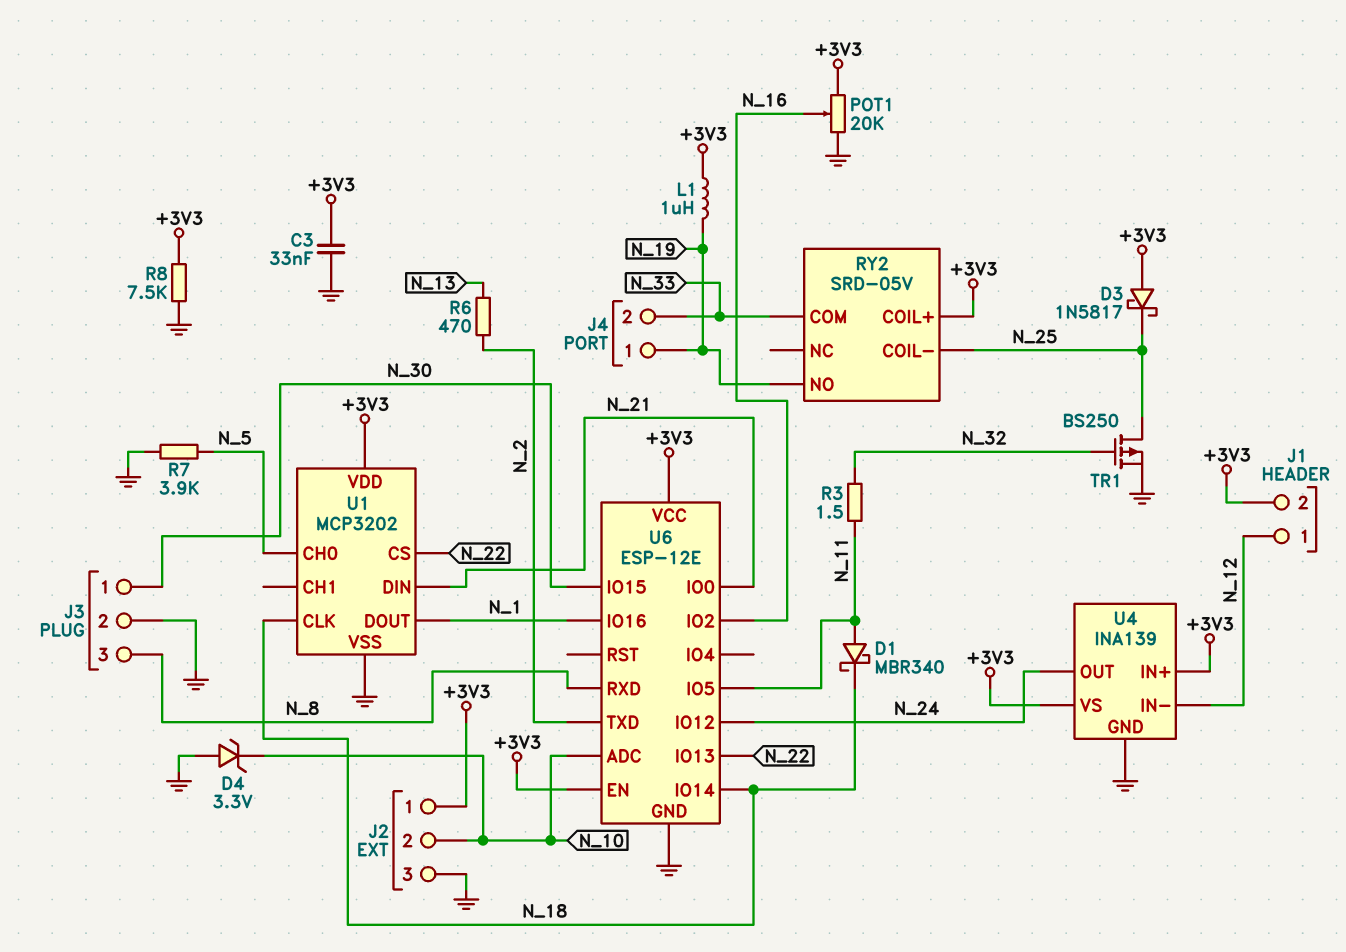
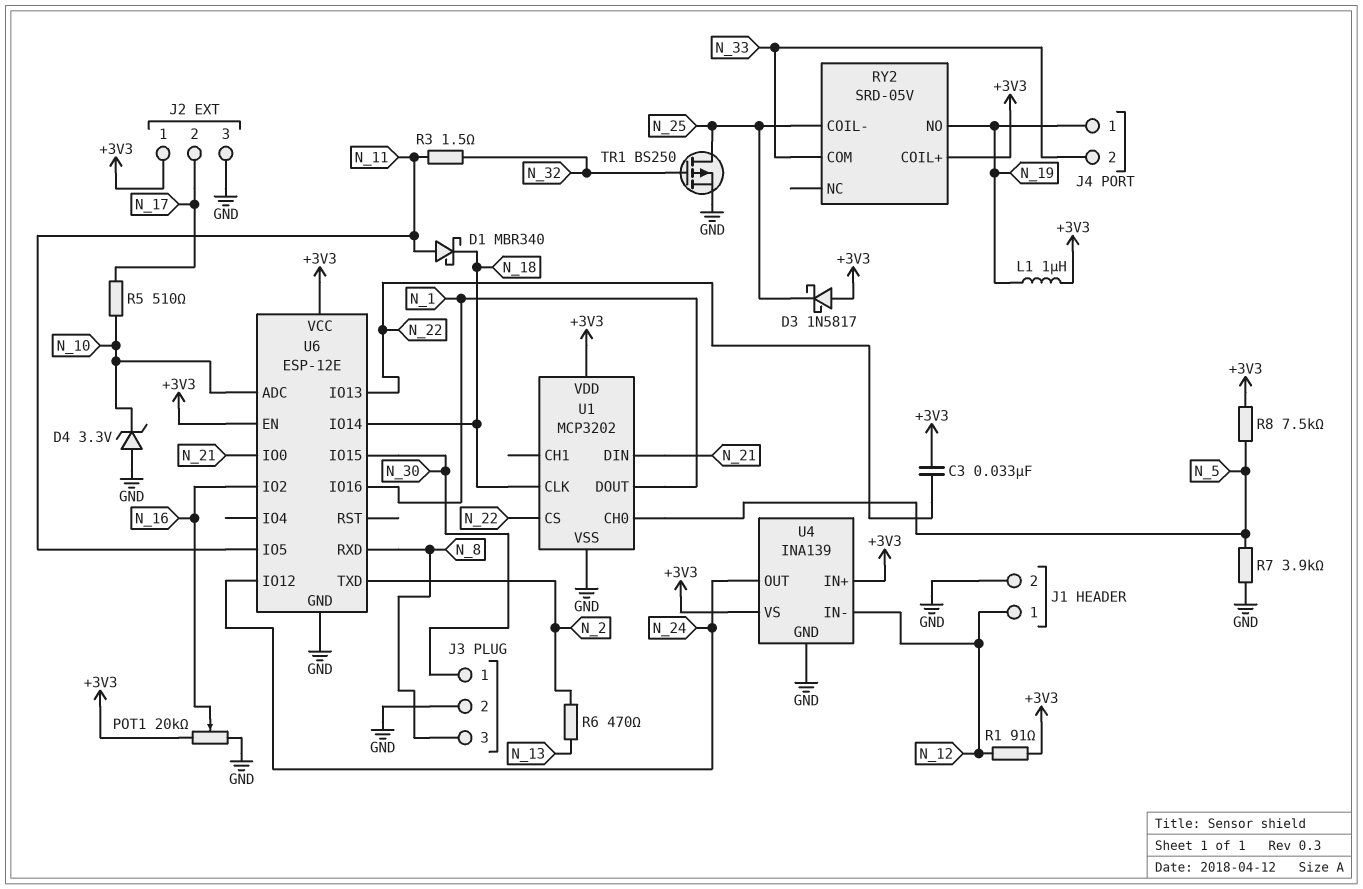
C3: 33nF (+3V3, GND) -> 33nF (+3V3, N_22)
J1 pin 2: +3V3 -> GND
J2 pin 2: N_10 -> N_17
R1: none -> 91 (+3V3, N_12)
R5: none -> 510 (N_10, N_17)
R8: 7.5k (+3V3, GND) -> 7.5k (+3V3, N_5)

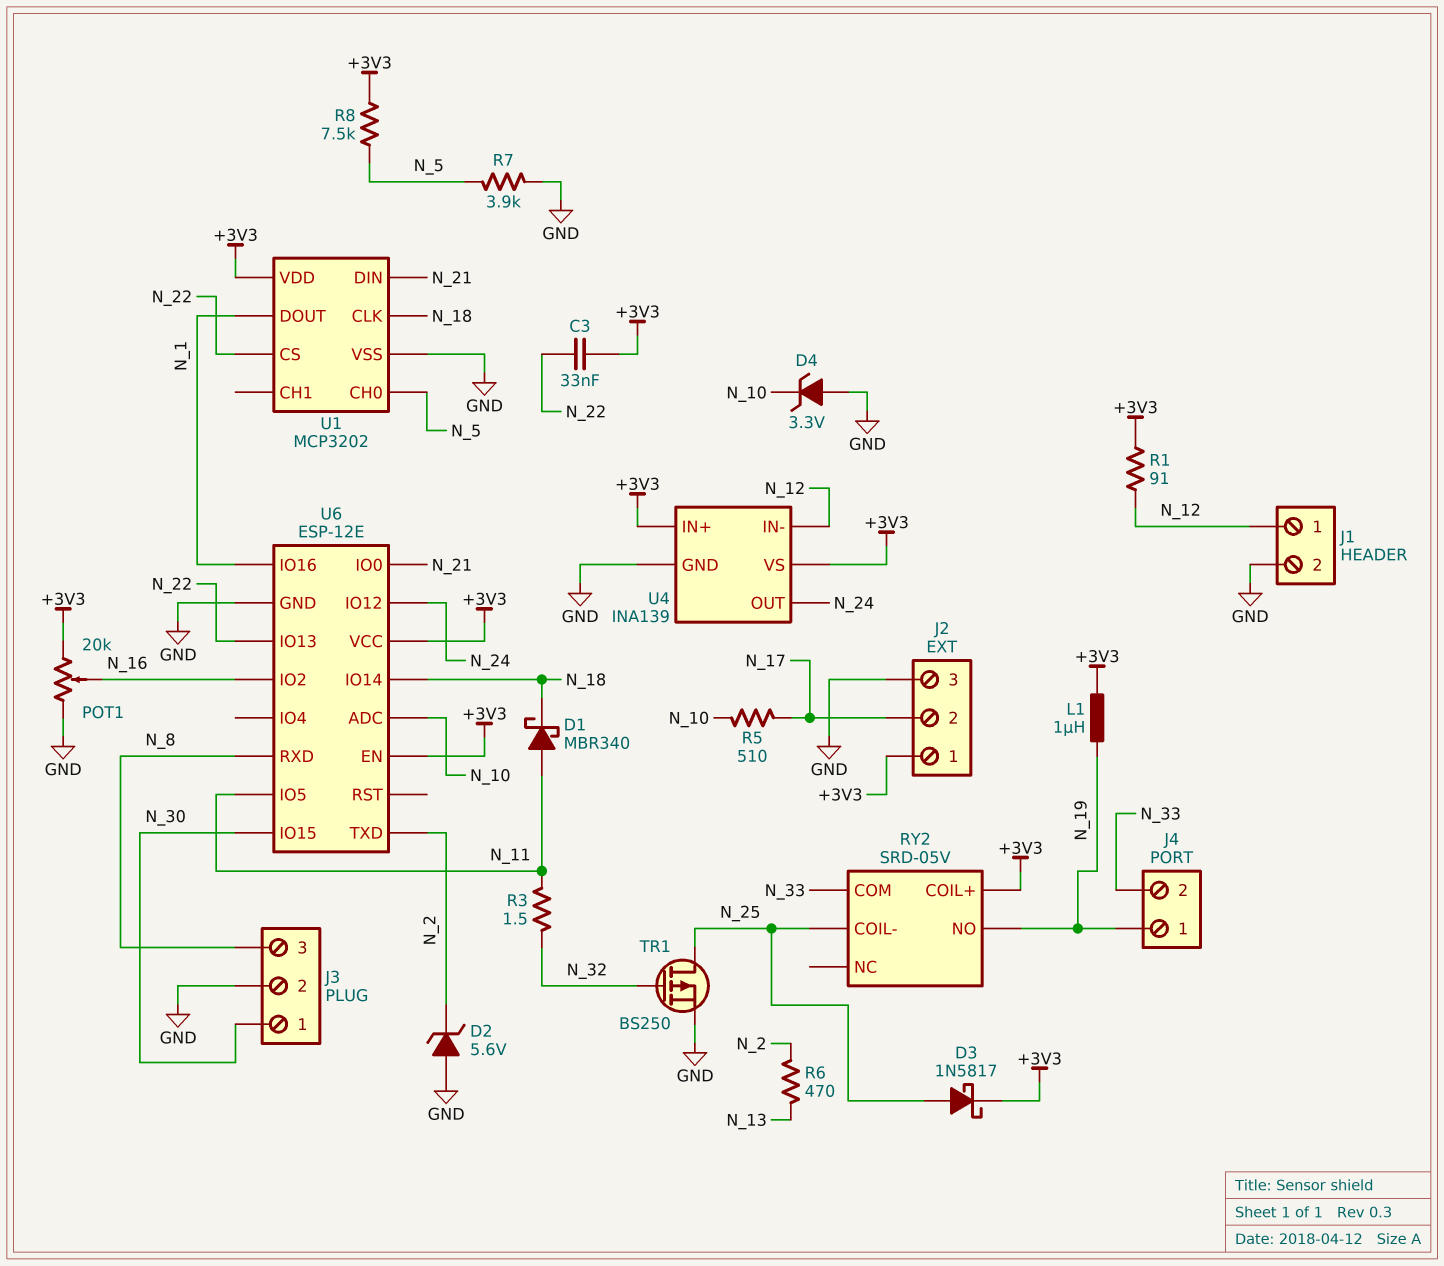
D2: none -> zener 5.6V (A GND, K N_2)
D3: schottky 1N5817 (A +3V3, K N_25) -> schottky 1N5817 (A N_25, K +3V3)

